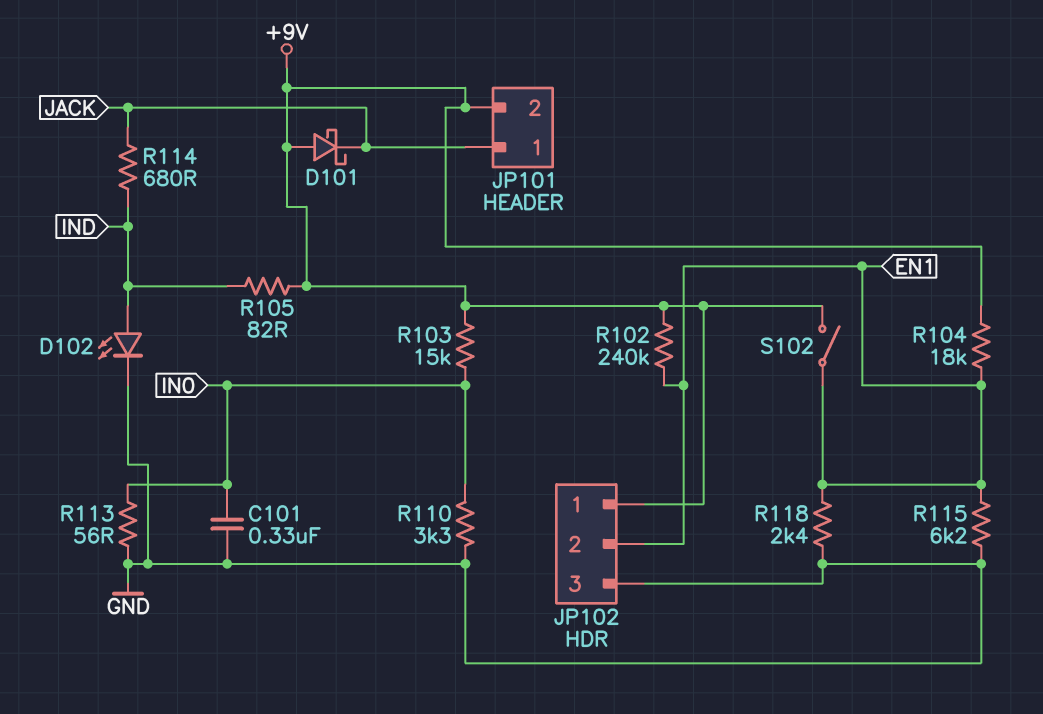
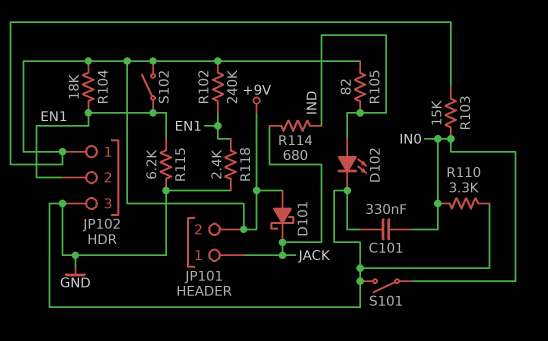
R113: 56 (GND, IN0) -> none
S101: none -> switch (GND, IN0)

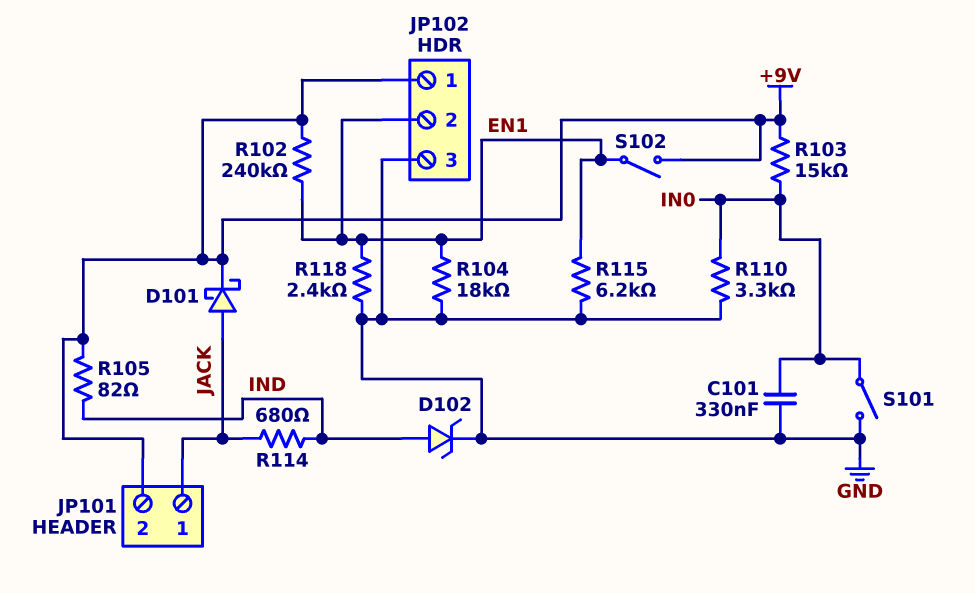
D101: schottky (A +9V, K JACK) -> schottky (A JACK, K +9V)
D102: LED (A IND, K GND) -> zener (A IND, K GND)
R104: 18k (+9V, EN1) -> 18k (EN1, GND)

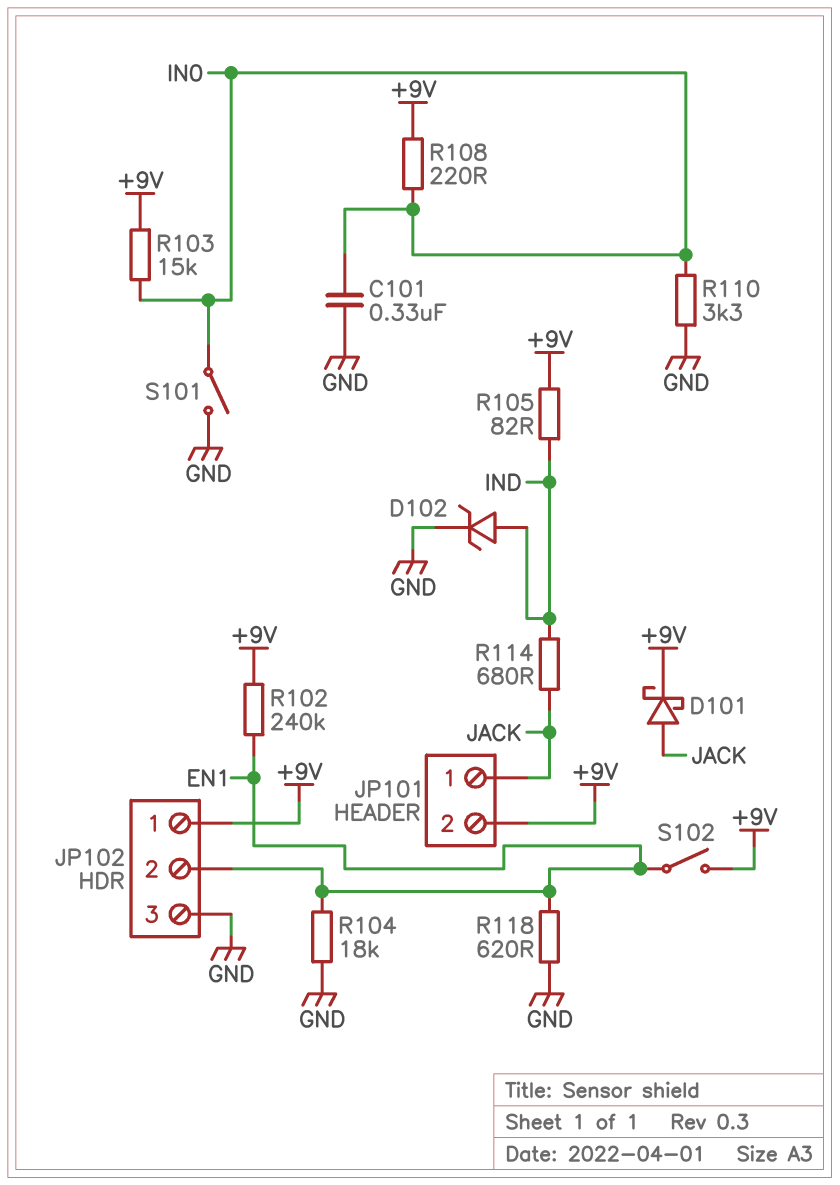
R108: none -> 220 (+9V, IN0)
R115: 6.2k (EN1, GND) -> none
R118: 2.4k (EN1, GND) -> 620 (EN1, GND)

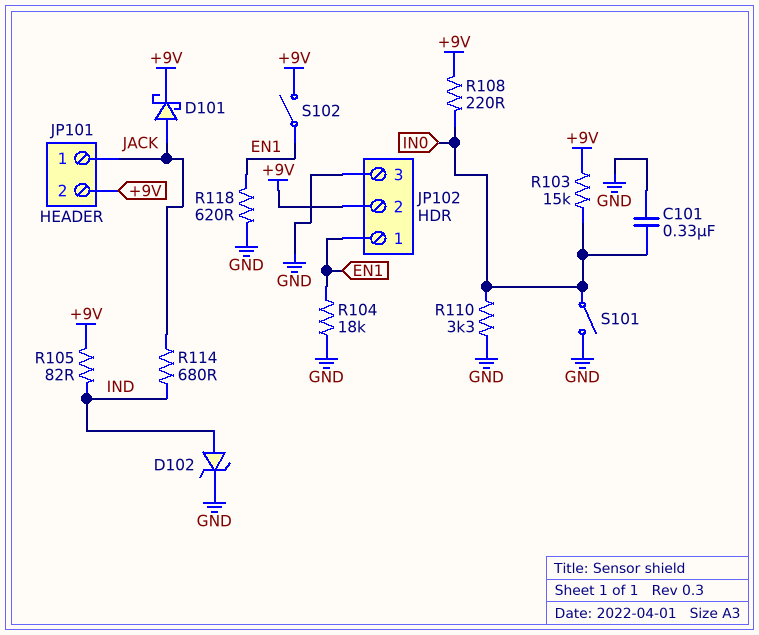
JP102 pin 1: +9V -> EN1
JP102 pin 2: EN1 -> +9V
R102: 240k (+9V, EN1) -> none

